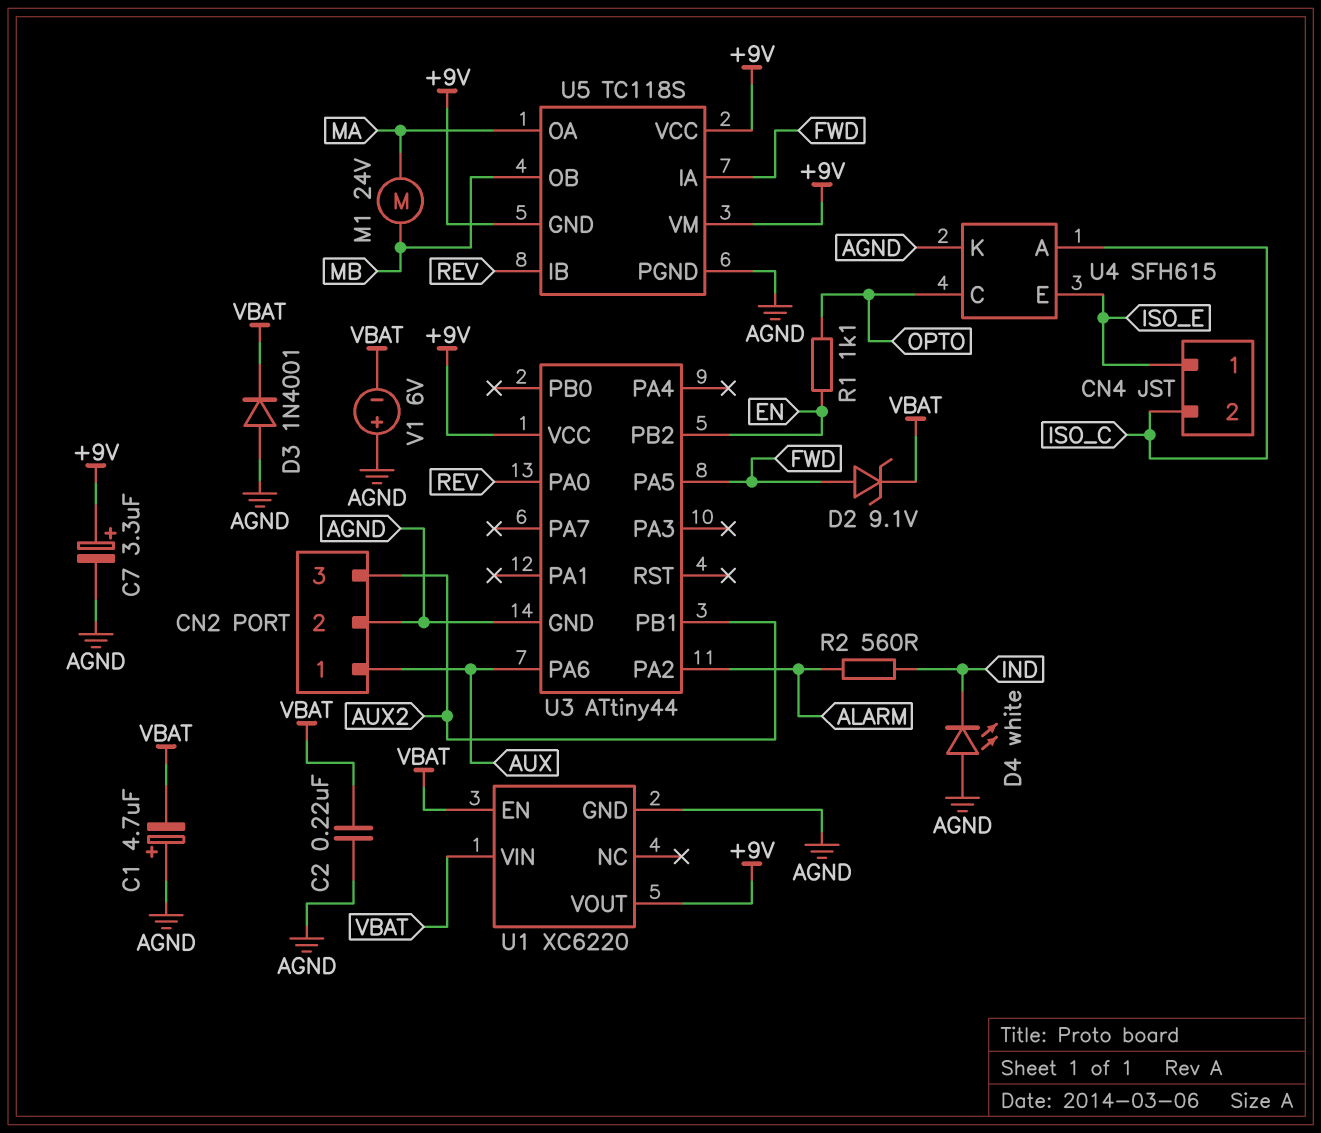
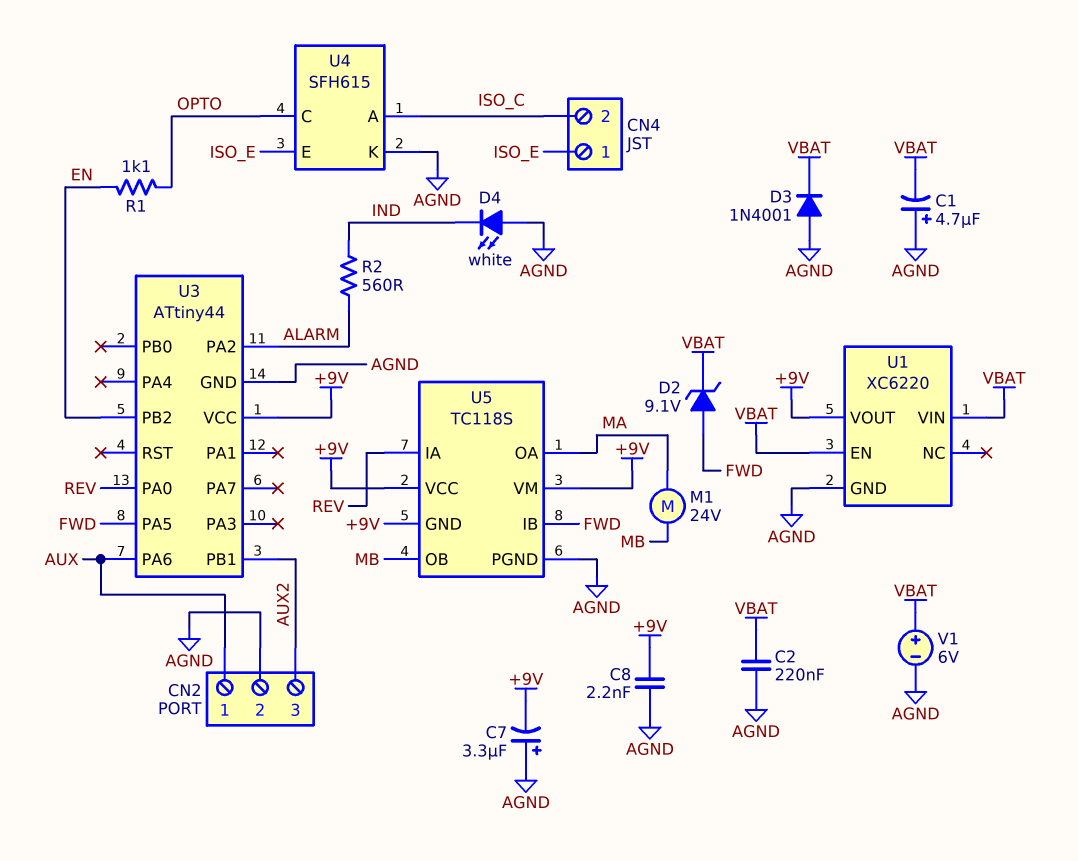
C7: 3.3uF (plus +9V, minus AGND) -> 3.3uF (plus AGND, minus +9V)
C8: none -> 2.2nF (+9V, AGND)
U5 pin IA: FWD -> REV
U5 pin IB: REV -> FWD
V1: 6V (plus AGND, minus VBAT) -> 6V (plus VBAT, minus AGND)

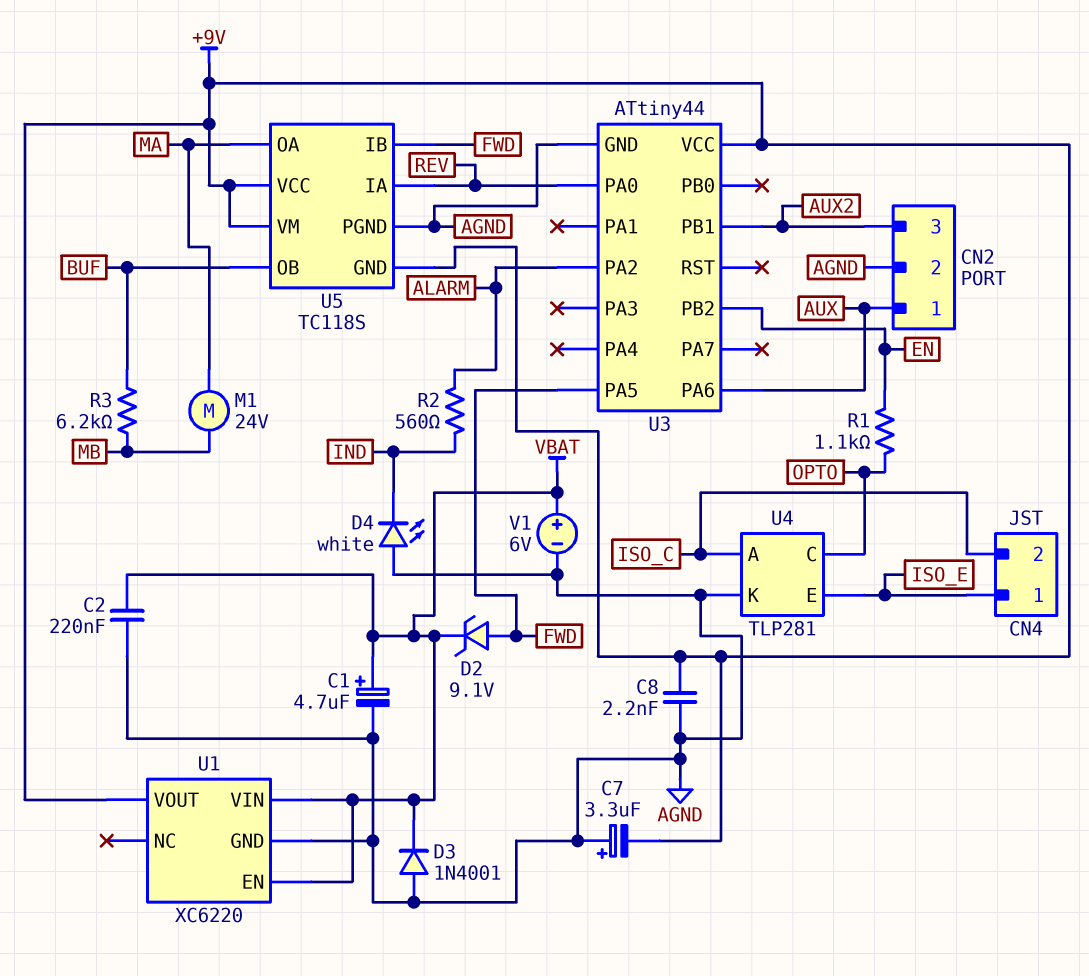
C1: 4.7uF (plus AGND, minus VBAT) -> 4.7uF (plus VBAT, minus AGND)
R3: none -> 6.2k (BUF, MB)
U4: SFH615 -> TLP281
U5 pin OB: MB -> BUF

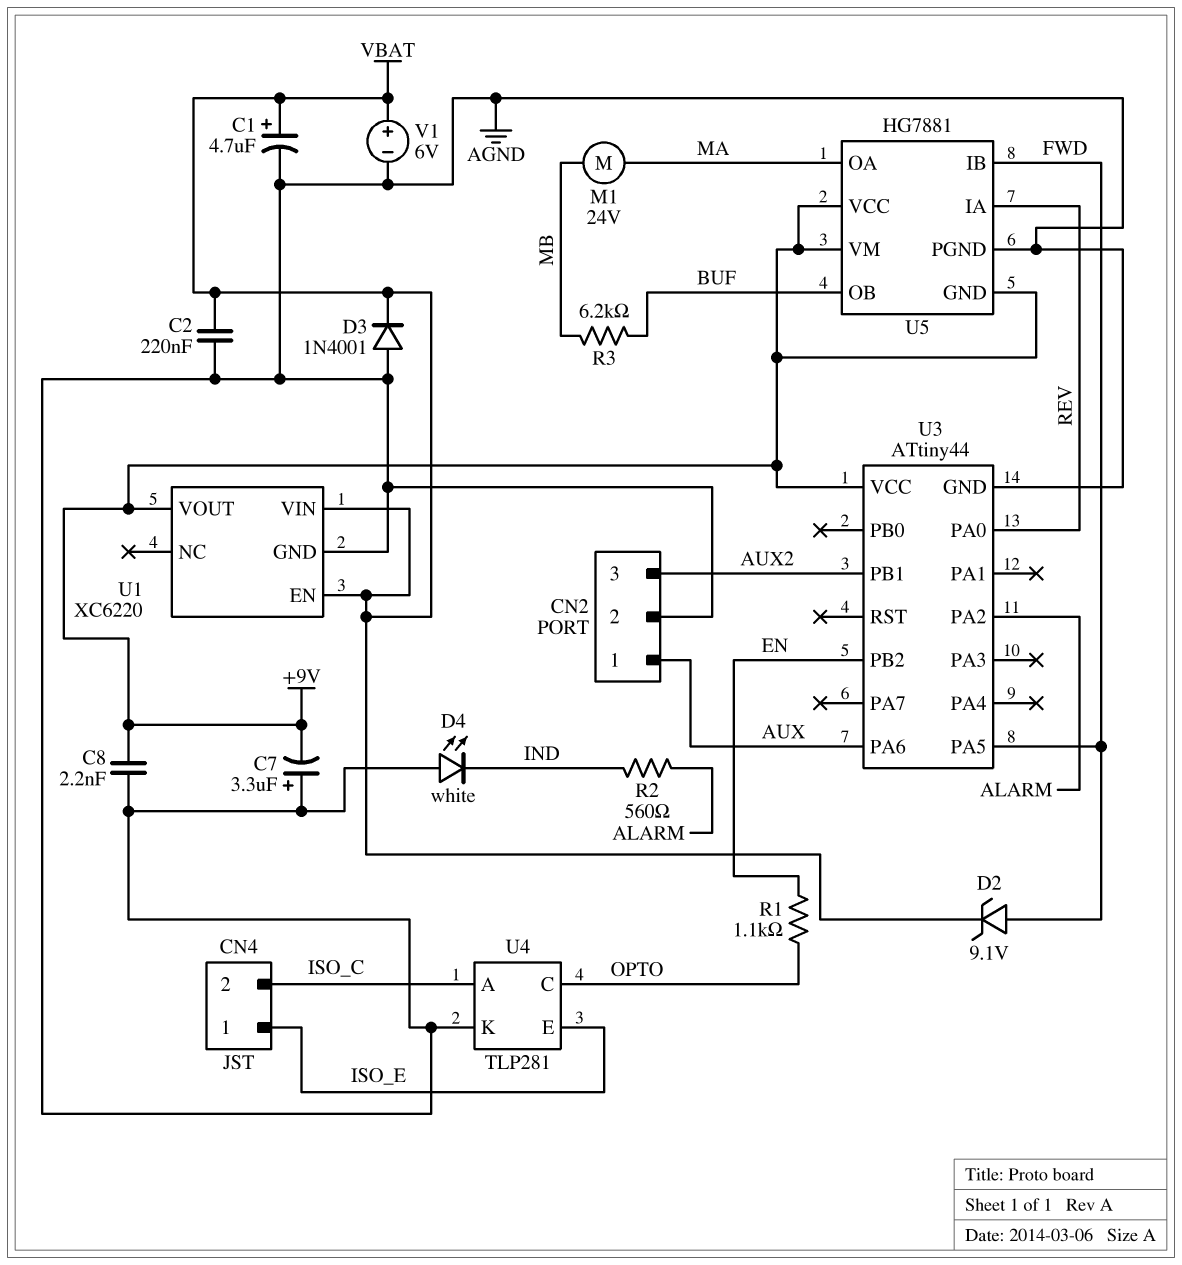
U5: TC118S -> HG7881

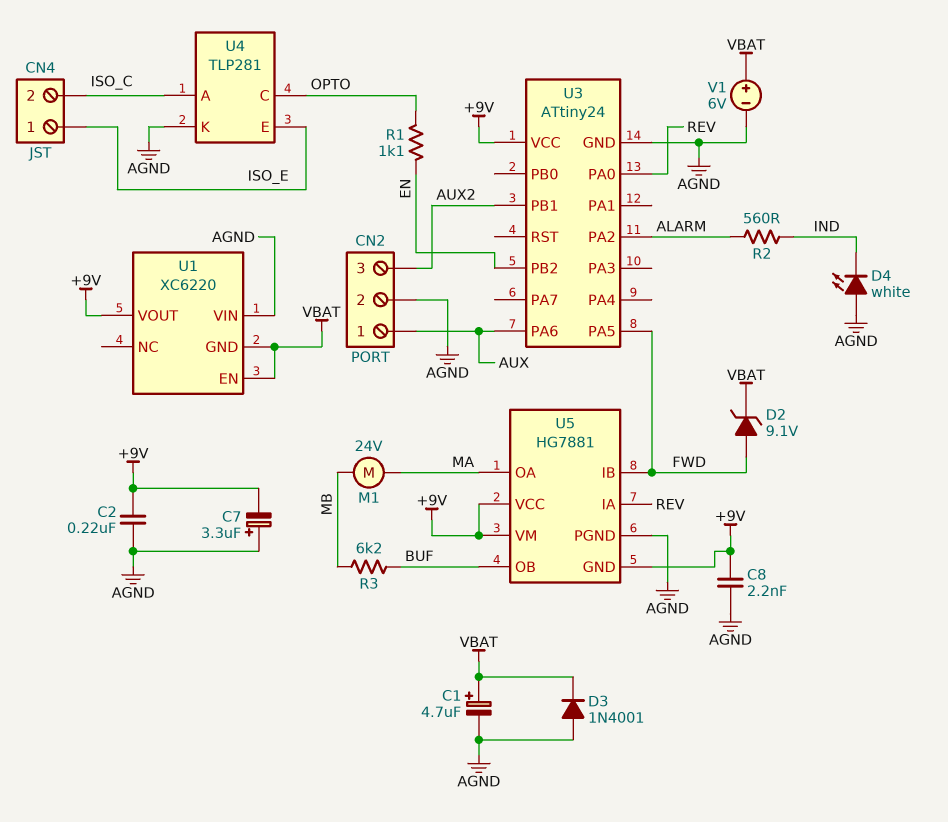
C2: 220nF (AGND, VBAT) -> 220nF (+9V, AGND)
U1 pin GND: AGND -> VBAT
U1 pin VIN: VBAT -> AGND
U3: ATtiny44 -> ATtiny24

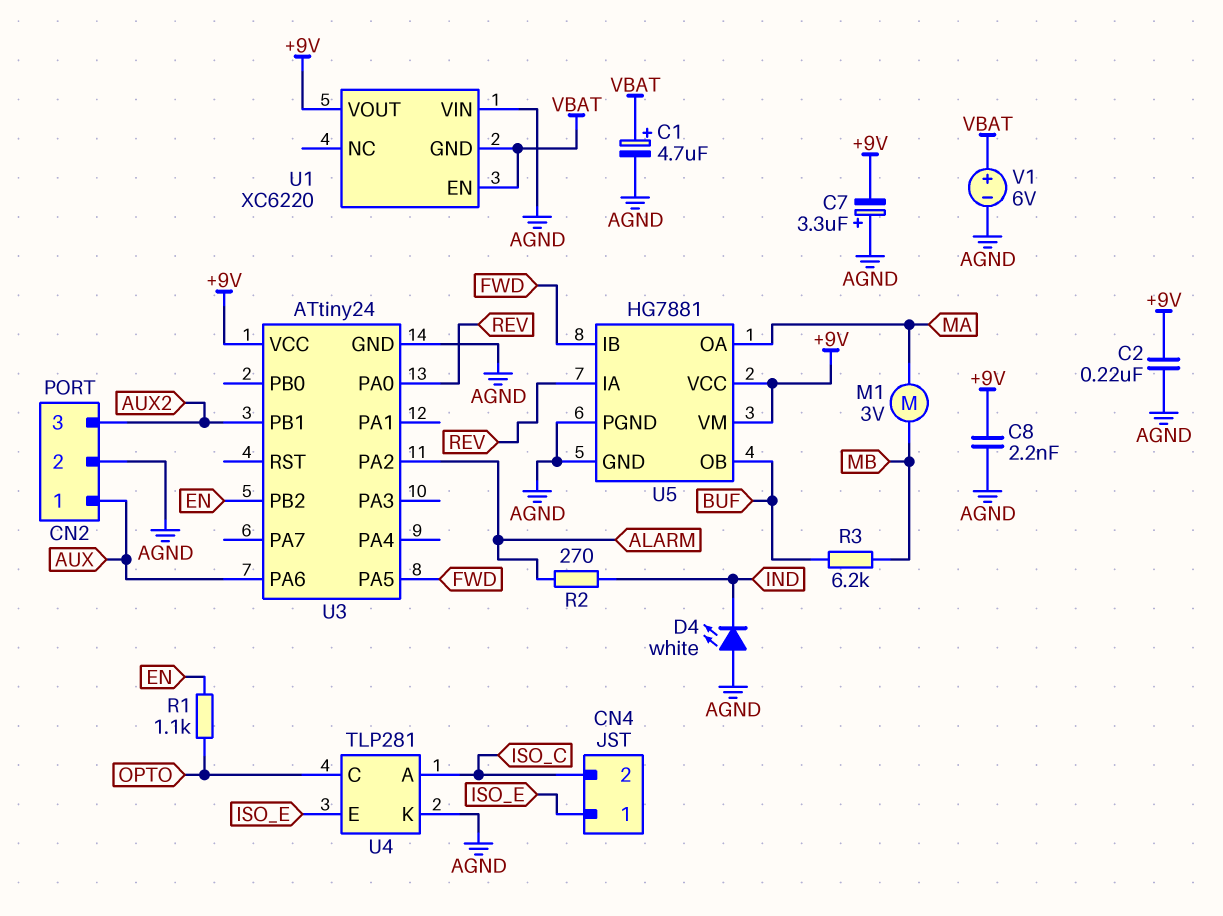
D2: zener 9.1V (A FWD, K VBAT) -> none
D3: diode 1N4001 (A AGND, K VBAT) -> none
M1: motor 24V (MA, MB) -> motor 3V (MA, MB)
R2: 560 (ALARM, IND) -> 270 (ALARM, IND)
U5 pin GND: +9V -> AGND

